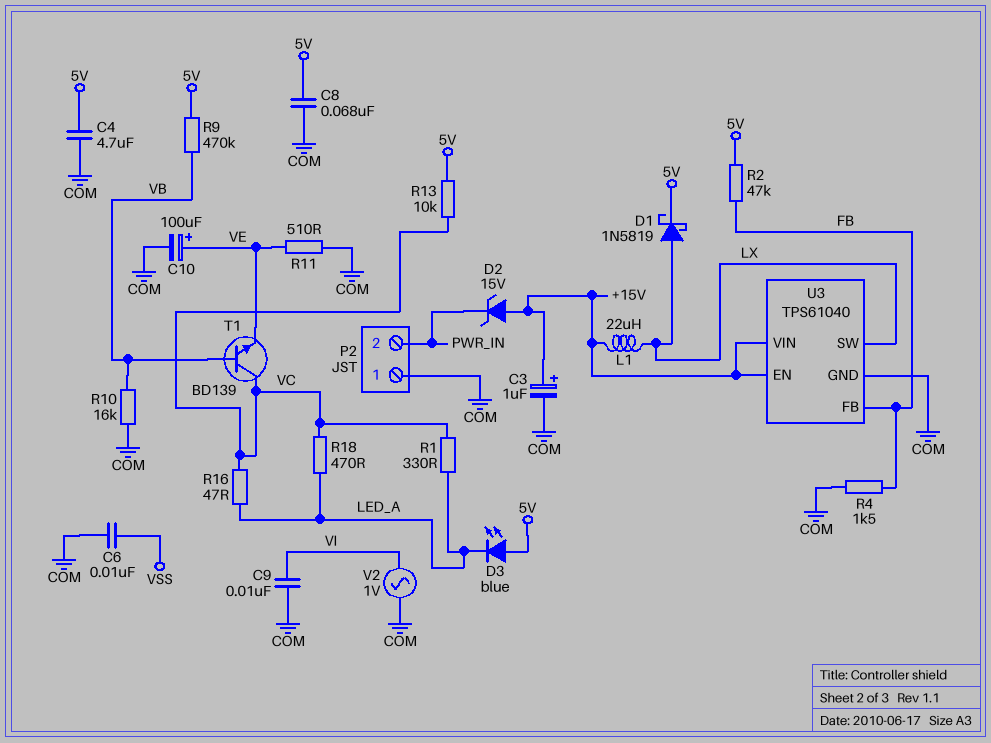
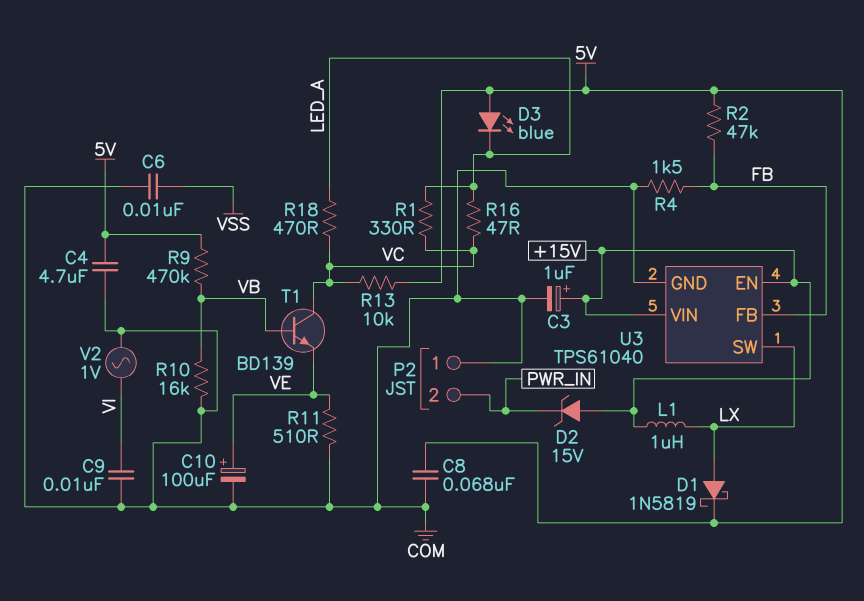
L1: 22uH (+15V, LX) -> 1uH (+15V, LX)

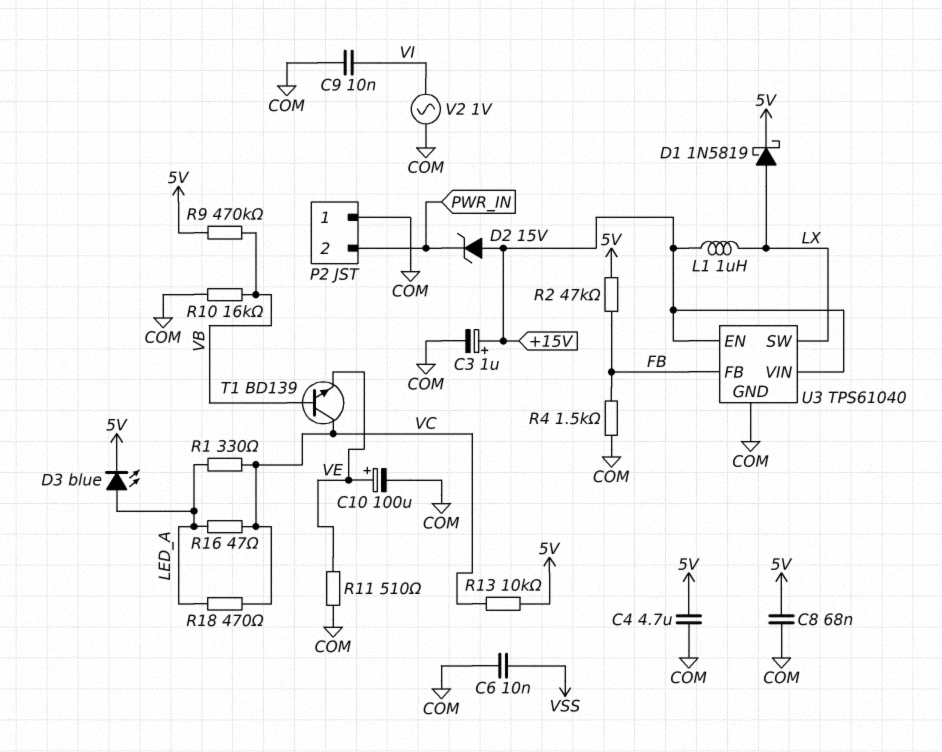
D3: LED blue (A 5V, K LED_A) -> LED blue (A LED_A, K 5V)

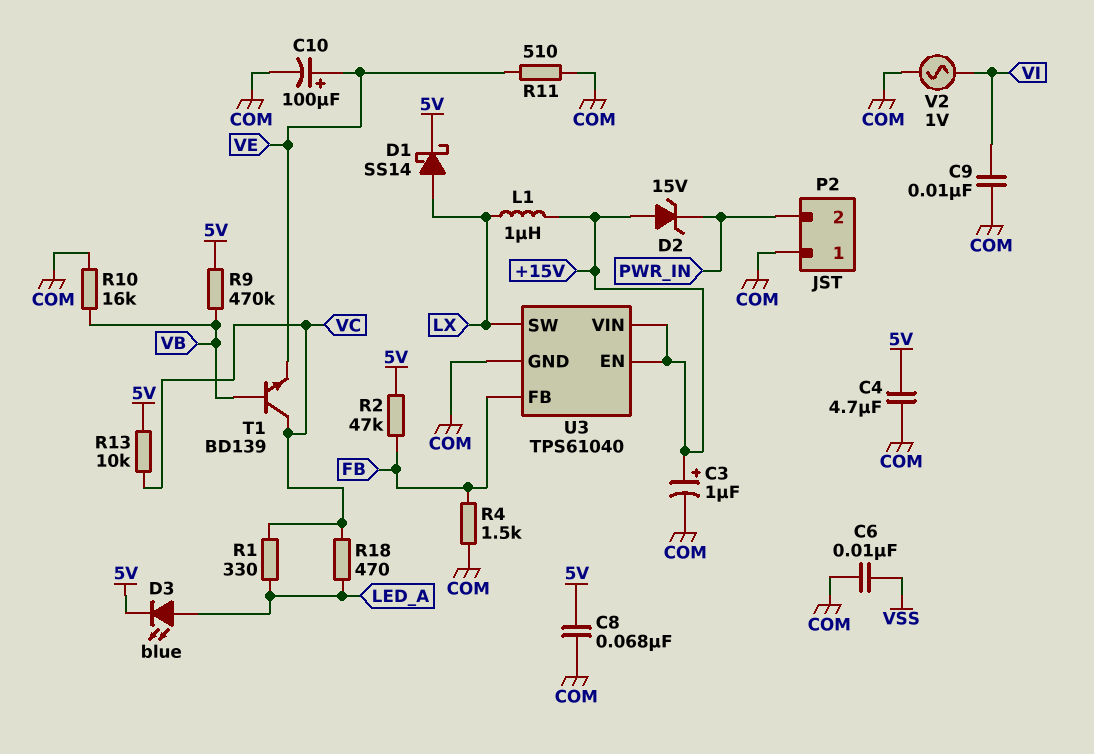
D1: schottky 1N5819 (A LX, K 5V) -> schottky SS14 (A LX, K 5V)
R16: 47 (LED_A, VC) -> none

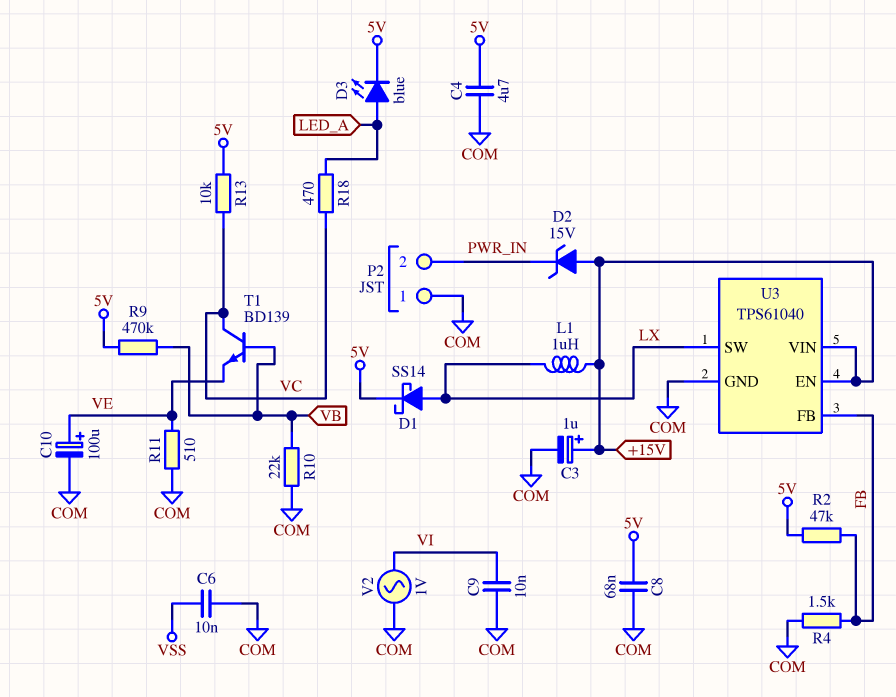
R1: 330 (LED_A, VC) -> none
R10: 16k (COM, VB) -> 22k (COM, VB)

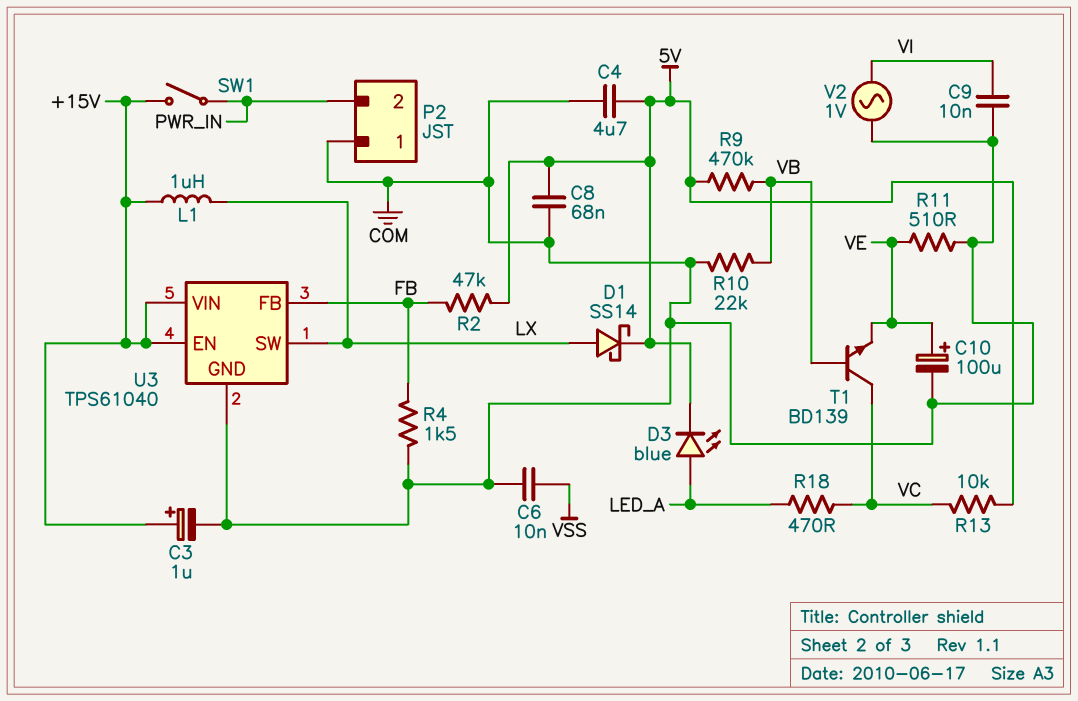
D2: zener 15V (A +15V, K PWR_IN) -> none
SW1: none -> switch (+15V, PWR_IN)

